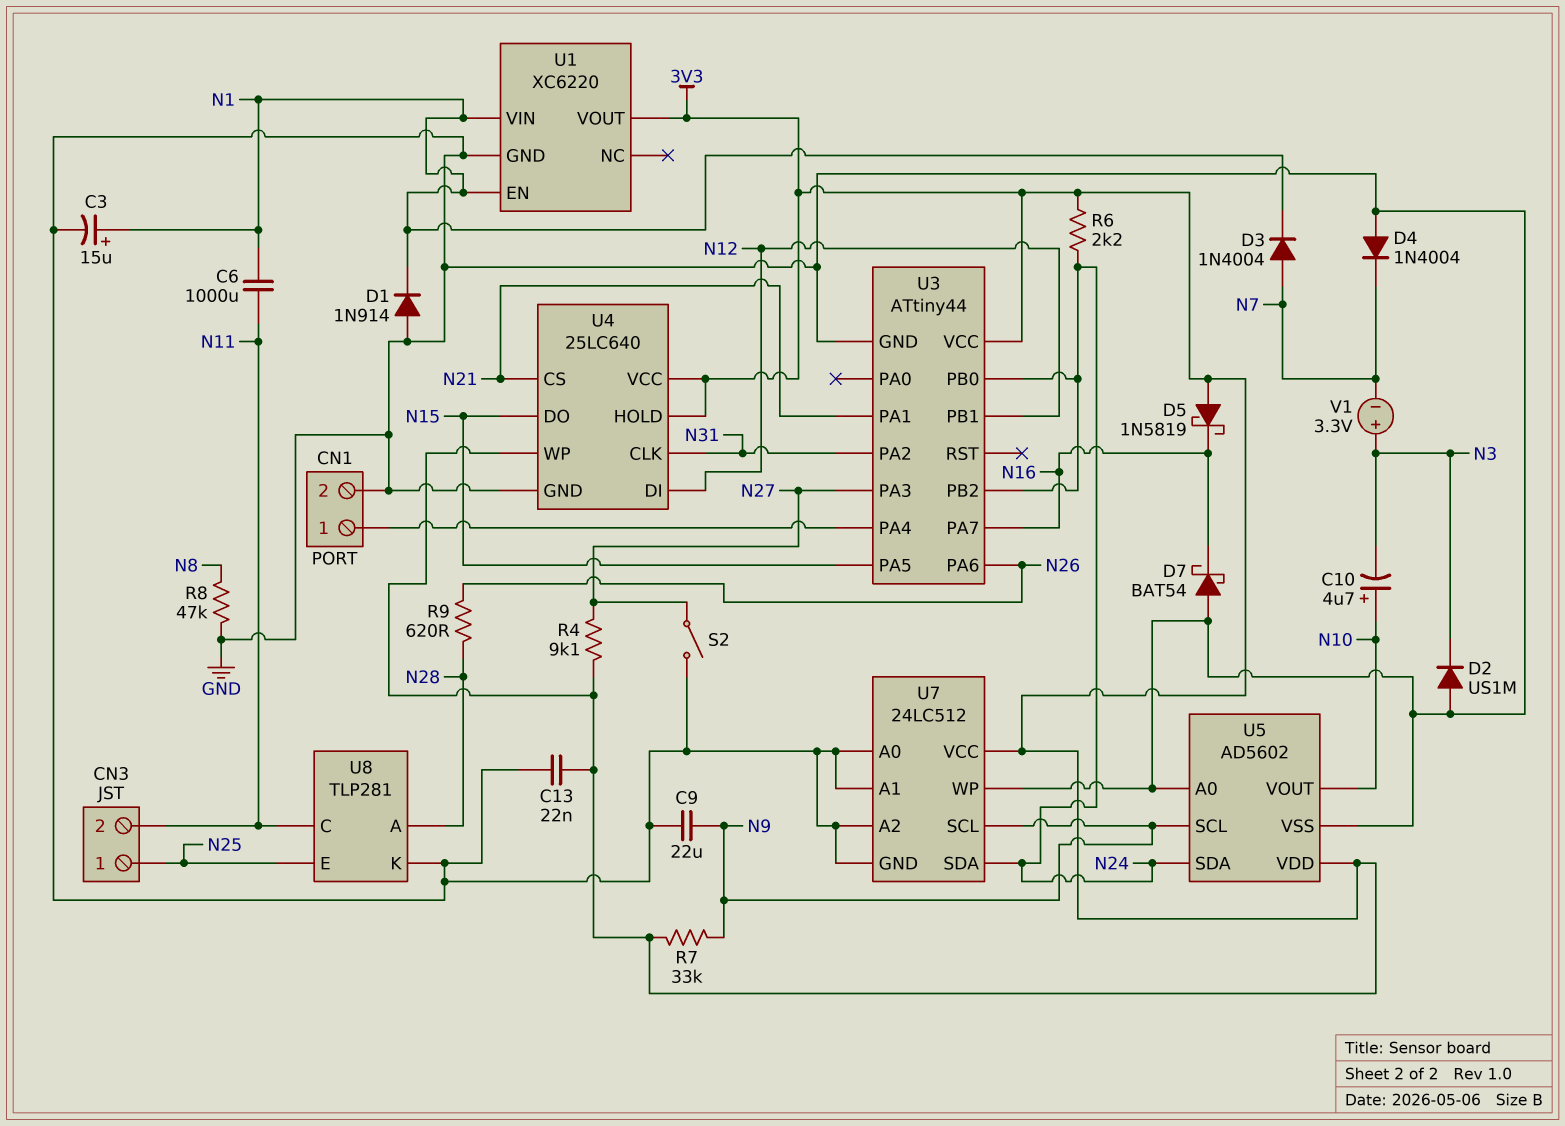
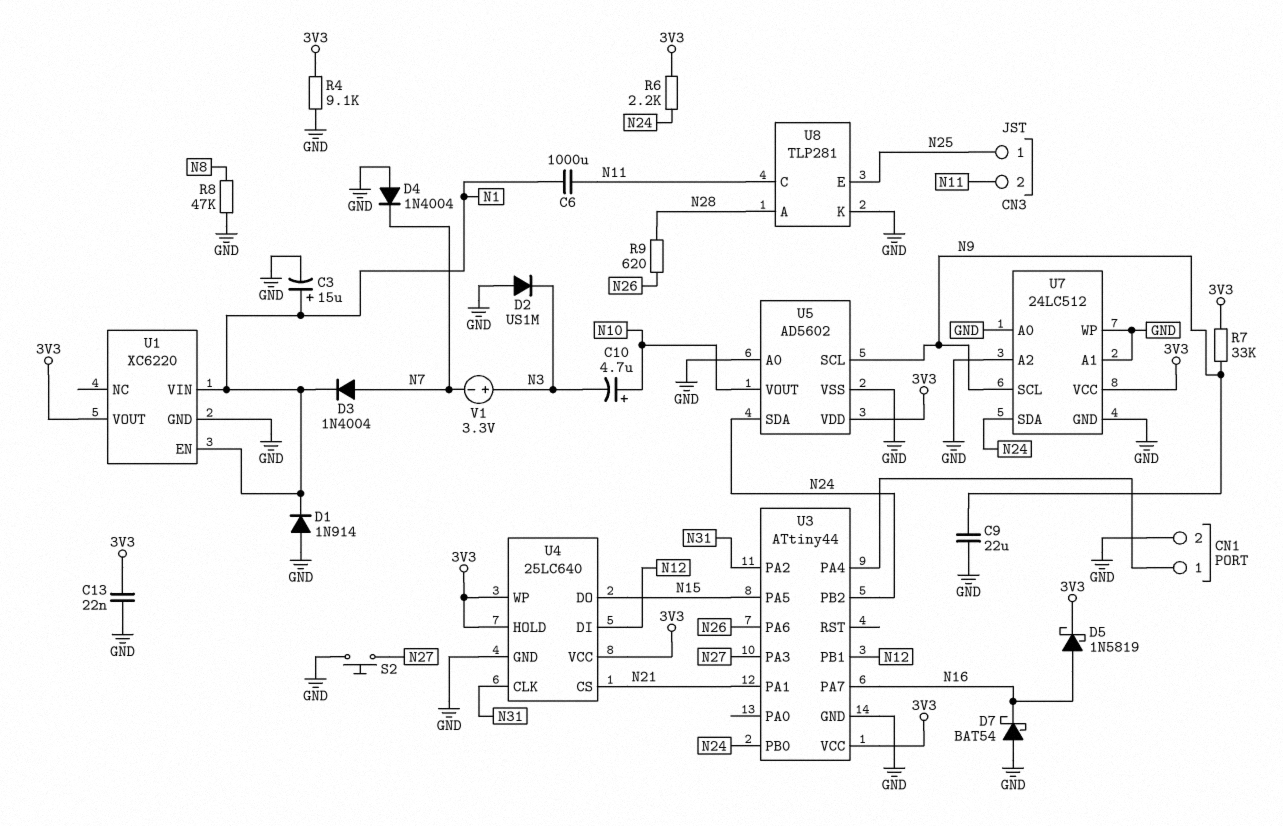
D5: schottky 1N5819 (A 3V3, K N16) -> schottky 1N5819 (A N16, K 3V3)
R4: 9.1k (3V3, N27) -> 9.1k (3V3, GND)
S2: switch (GND, N27) -> button (GND, N27)

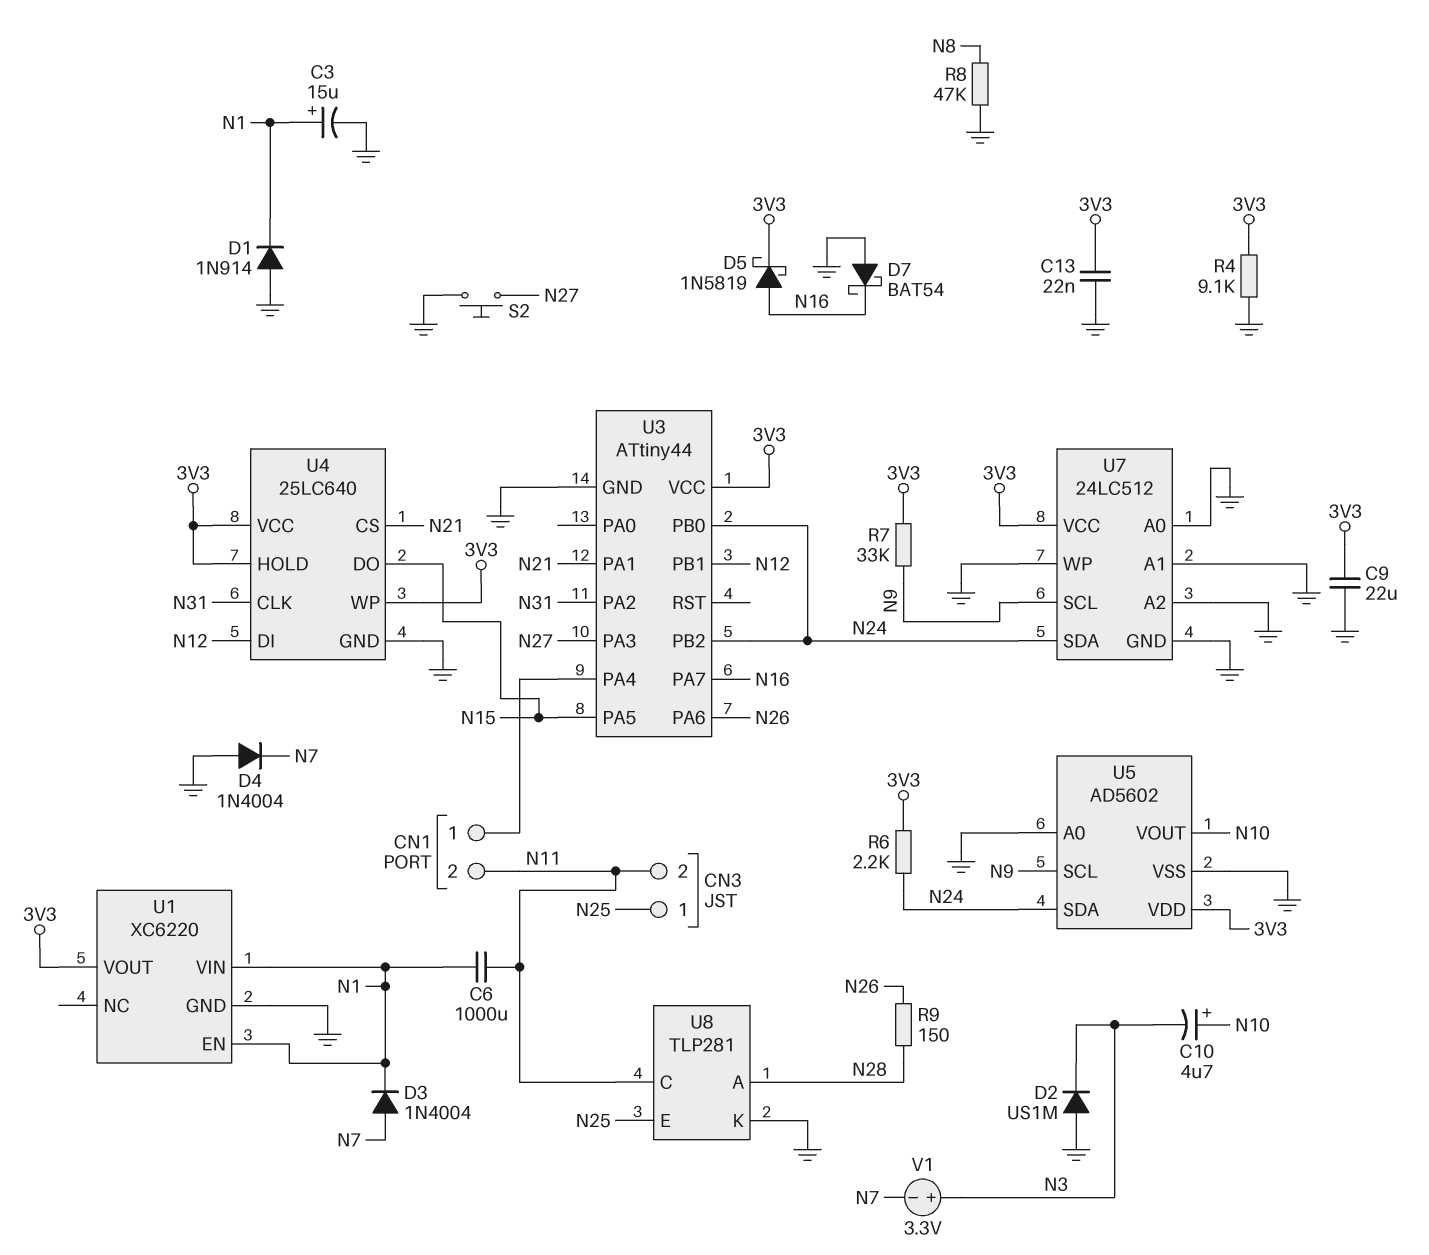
C9: 22uF (GND, N9) -> 22uF (3V3, GND)
CN1 pin 2: GND -> N11
R9: 620 (N26, N28) -> 150 (N26, N28)

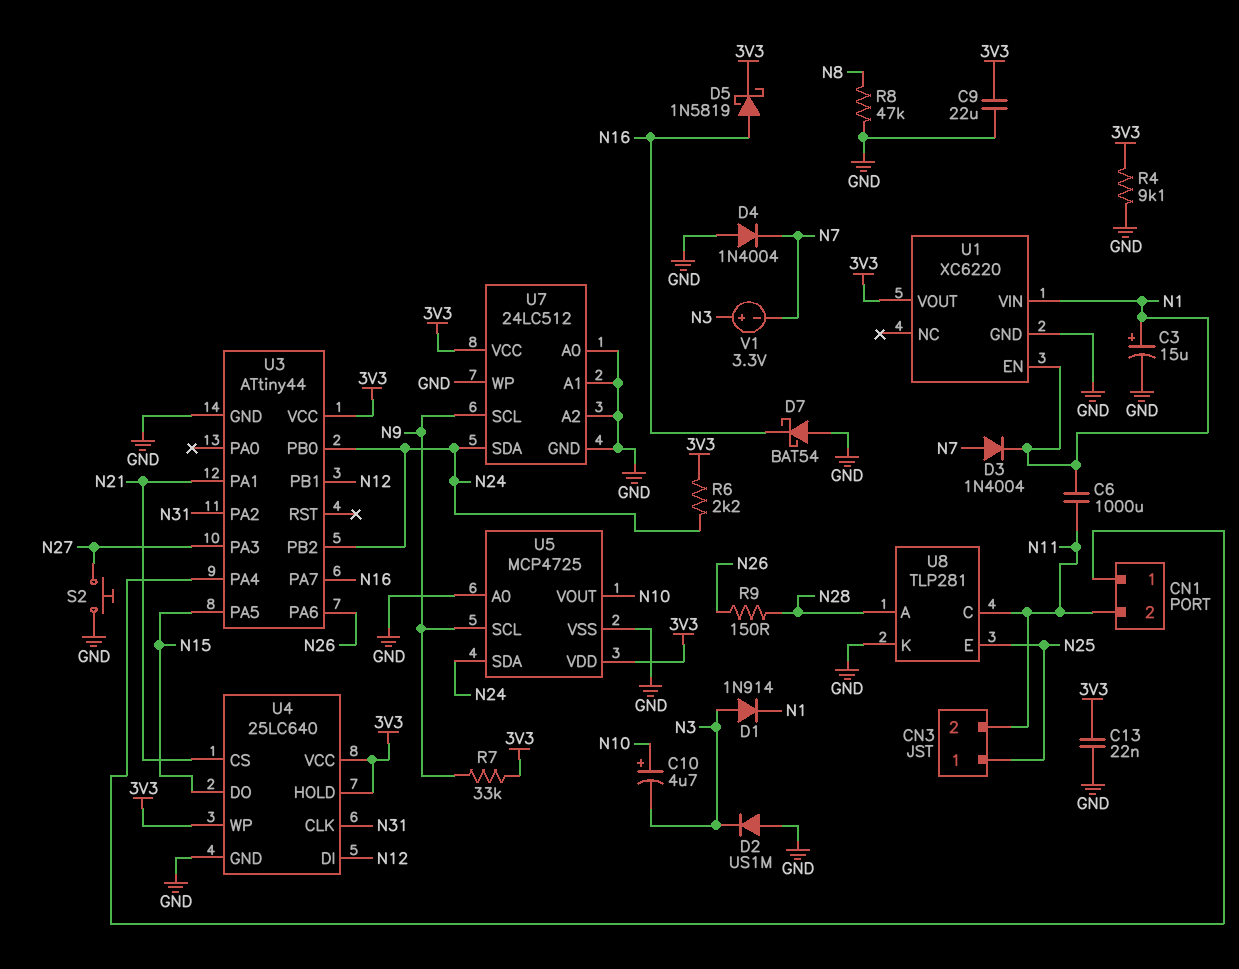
D1: diode 1N914 (A GND, K N1) -> diode 1N914 (A N3, K N1)
U5: AD5602 -> MCP4725

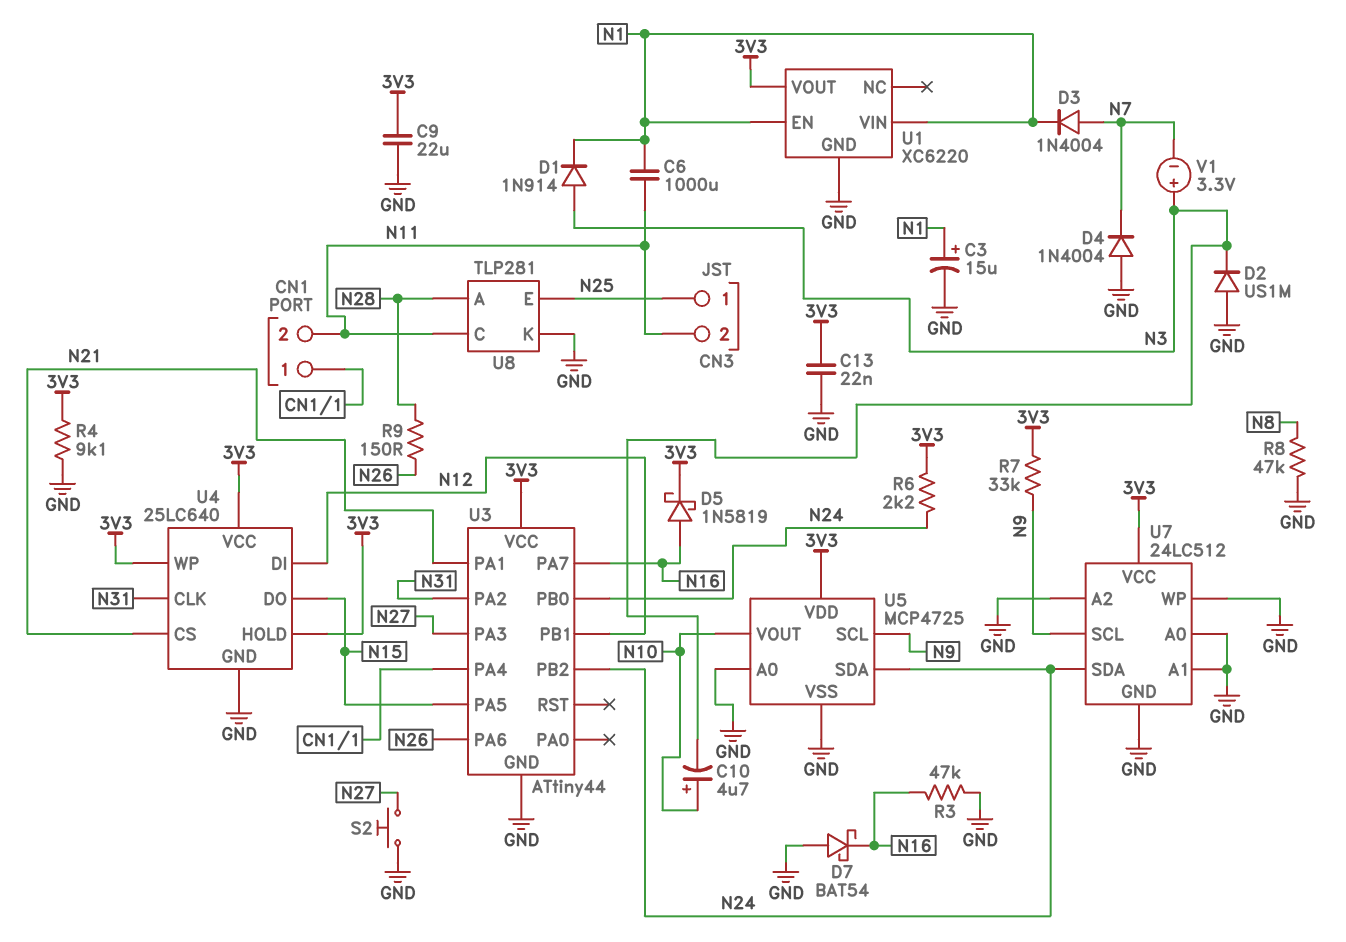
R3: none -> 47k (GND, N16)

